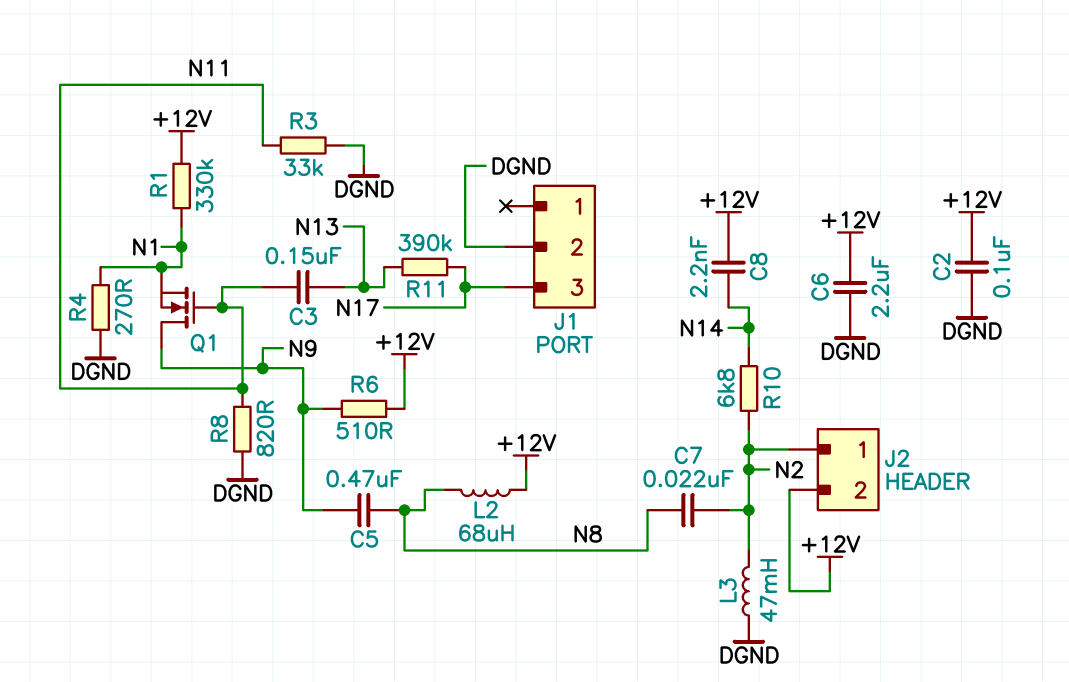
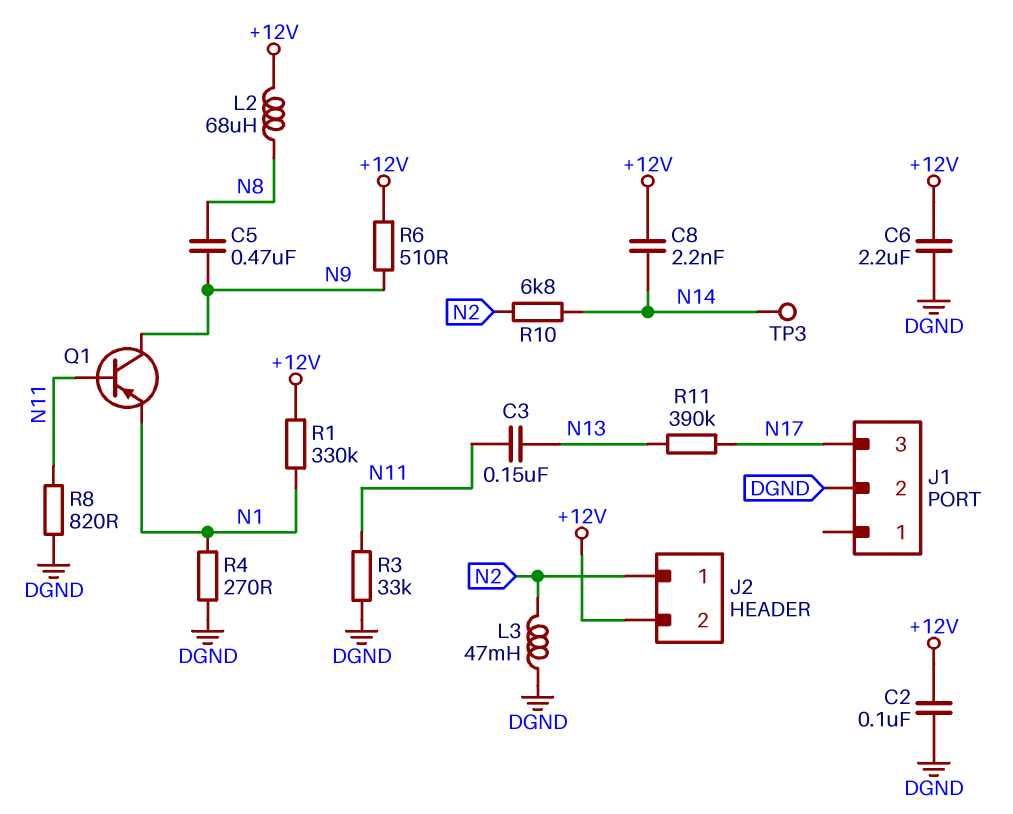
C7: 22nF (N2, N8) -> none
Q1: NMOS (G N11, D N9, S N1) -> PNP (B N11, C N9, E N1)
TP3: none -> test point (N14)

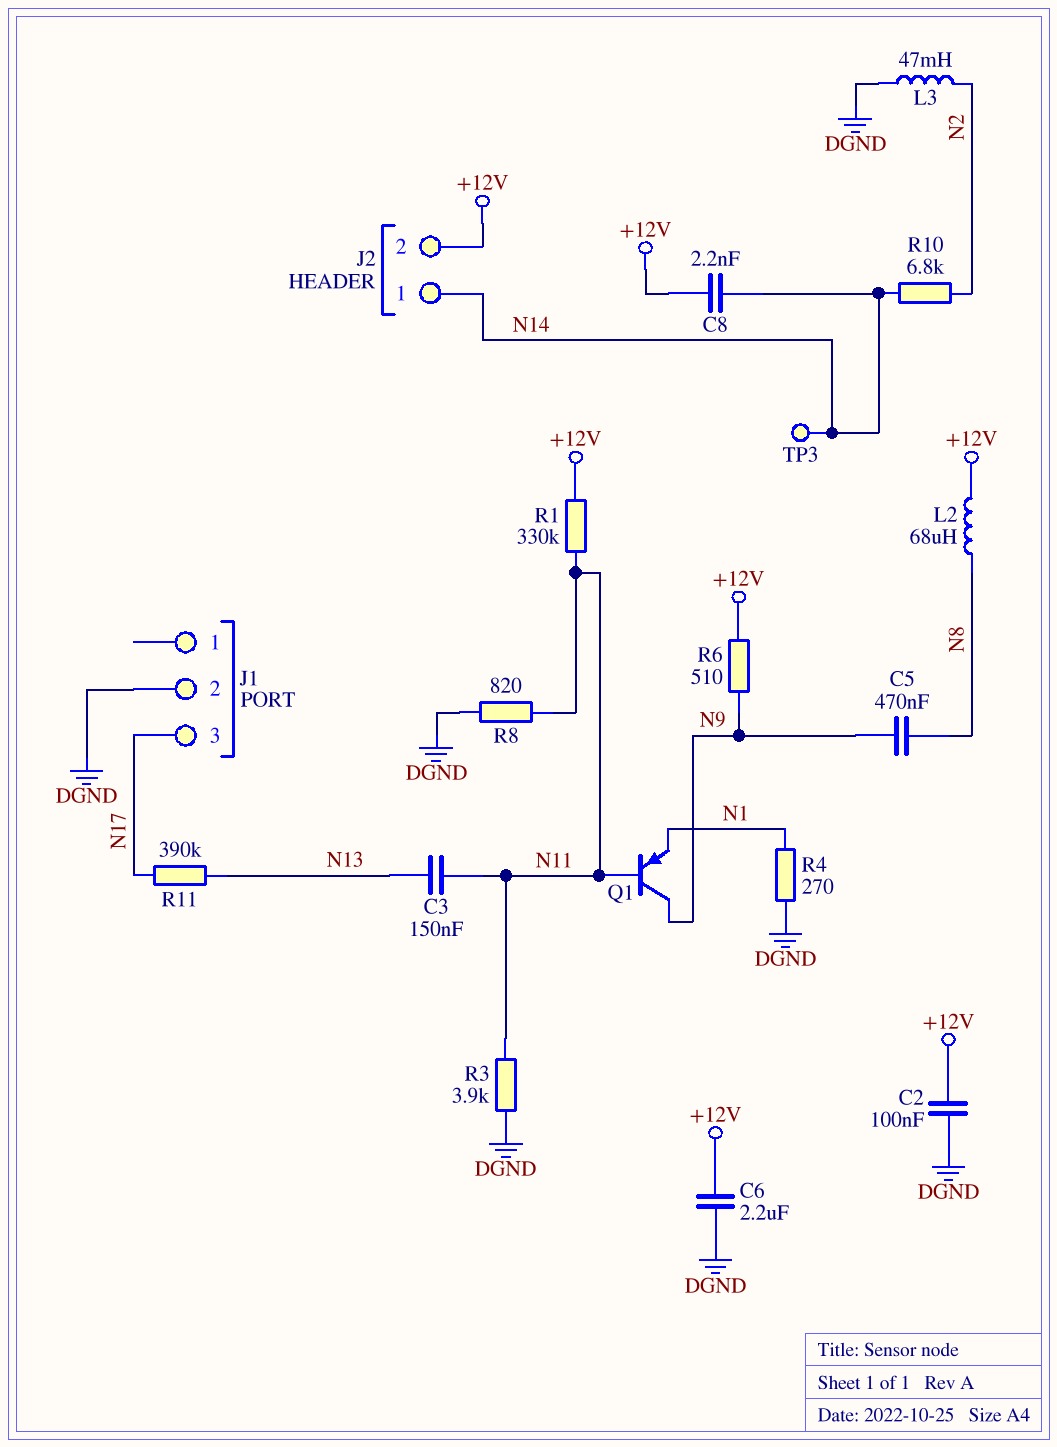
J2 pin 1: N2 -> N14
R1: 330k (+12V, N1) -> 330k (+12V, N11)
R3: 33k (DGND, N11) -> 3.9k (DGND, N11)

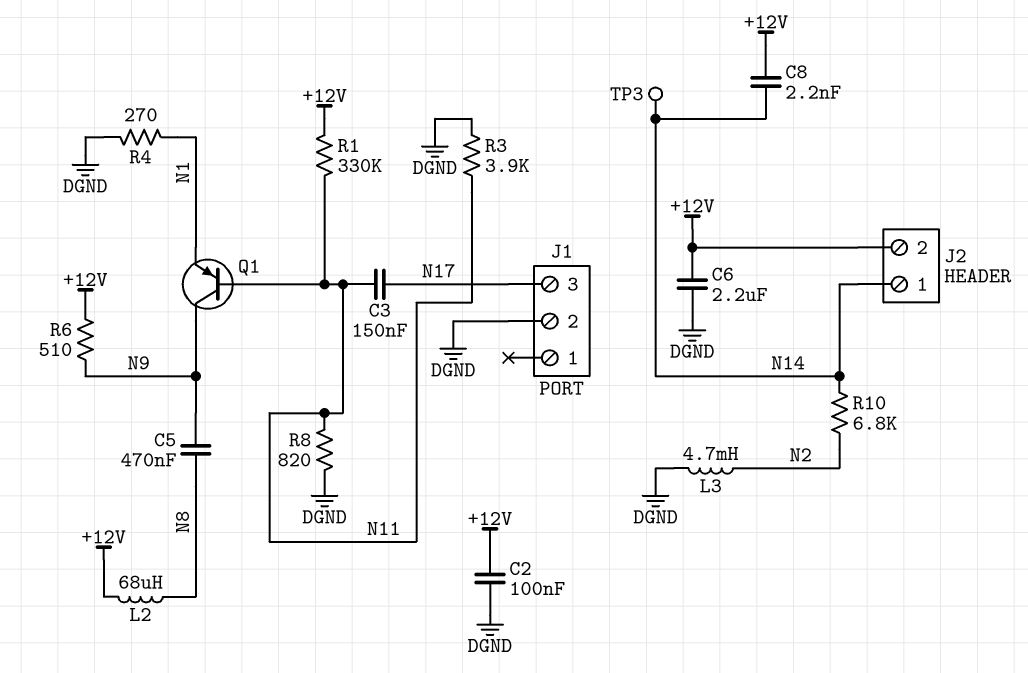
C3: 150nF (N11, N13) -> 150nF (N11, N17)
L3: 47mH (DGND, N2) -> 4.7mH (DGND, N2)
R11: 390k (N13, N17) -> none

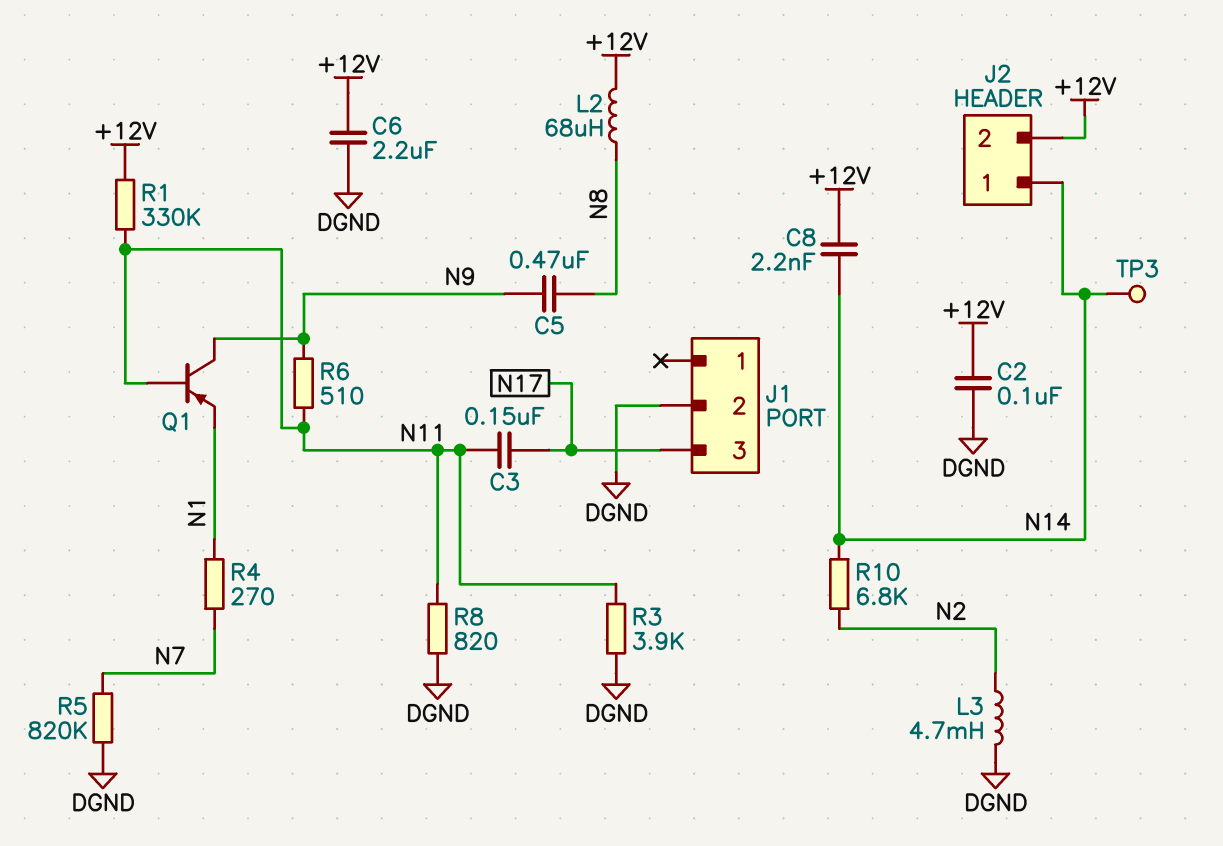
R4: 270 (DGND, N1) -> 270 (N1, N7)
R5: none -> 820k (DGND, N7)
R6: 510 (+12V, N9) -> 510 (N9, N11)

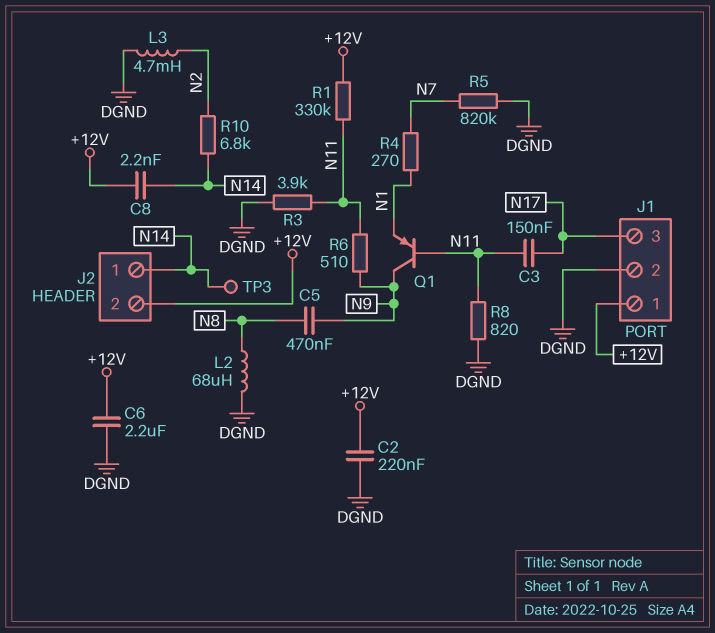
C2: 100nF (+12V, DGND) -> 220nF (+12V, DGND)
J1 pin 1: none -> +12V
L2: 68uH (+12V, N8) -> 68uH (DGND, N8)

